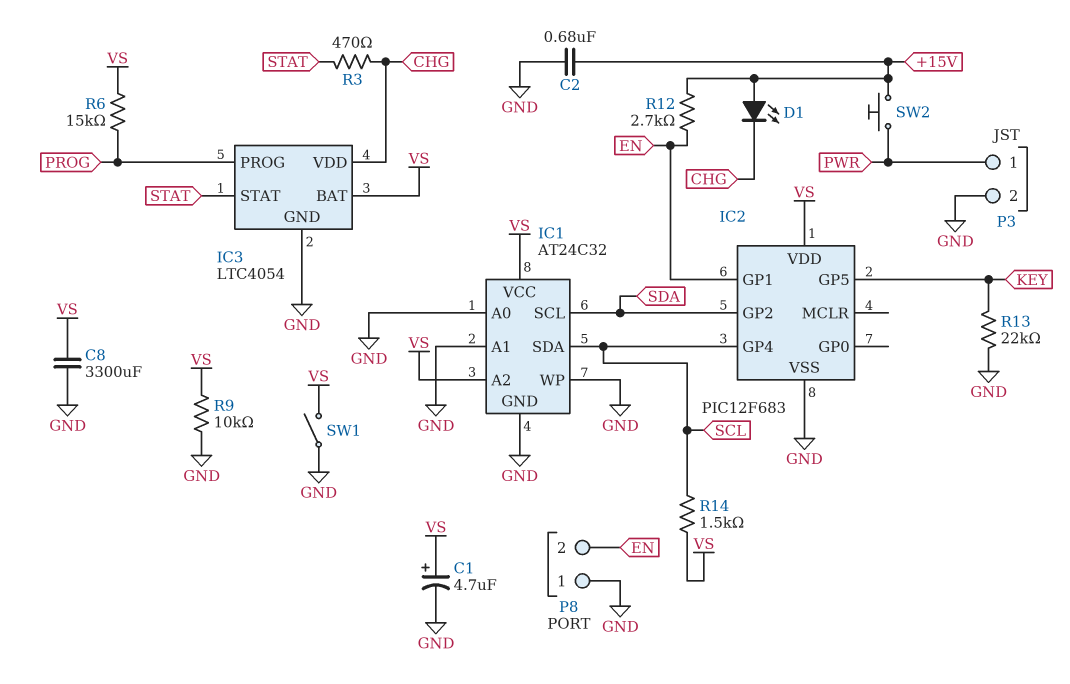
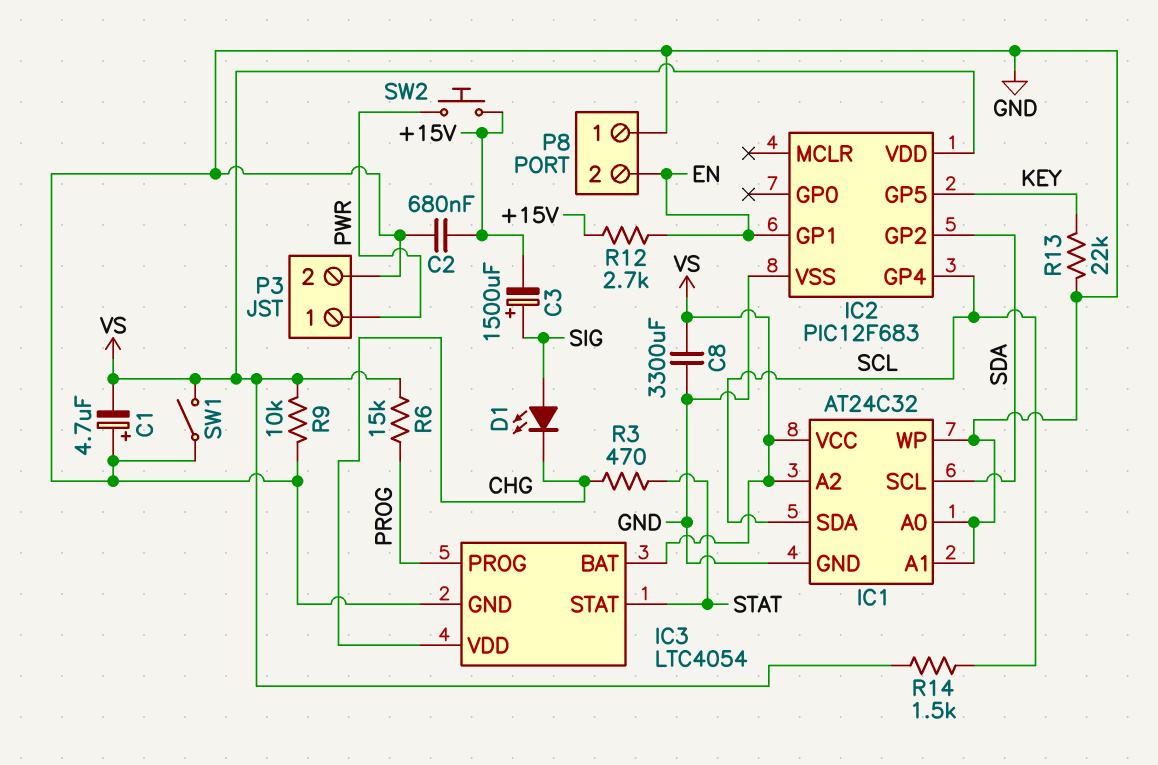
C1: 4.7uF (plus VS, minus GND) -> 4.7uF (plus GND, minus VS)
C3: none -> 1500uF (plus SIG, minus +15V)
D1: LED (A +15V, K CHG) -> LED (A SIG, K CHG)

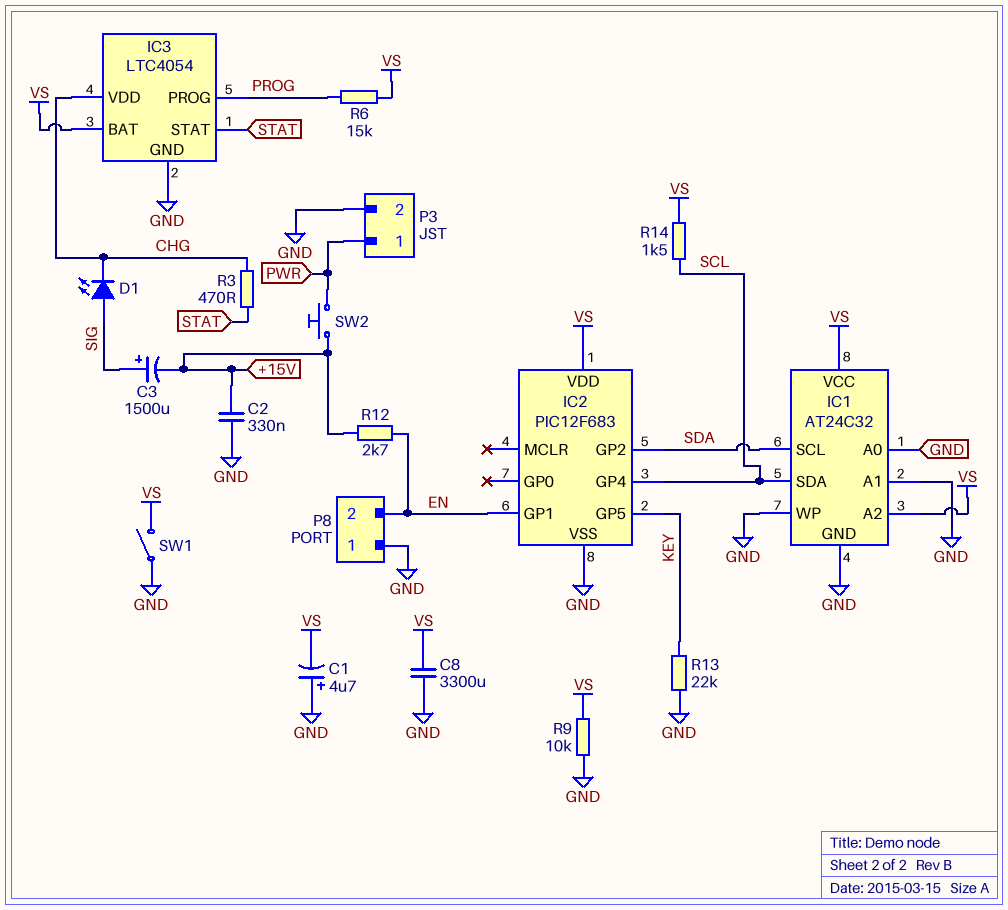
C2: 680nF (+15V, GND) -> 330nF (+15V, GND)

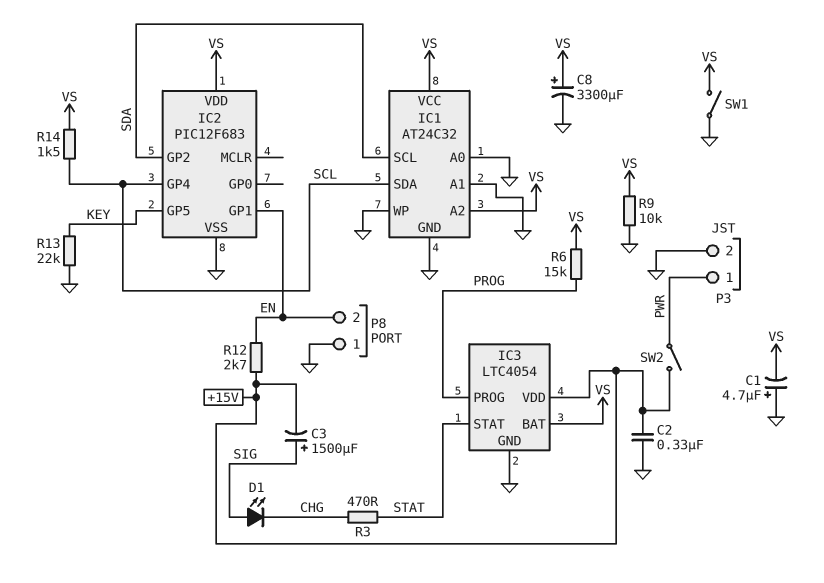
C8: 3300uF (GND, VS) -> 3300uF (plus VS, minus GND)
IC3 pin VDD: CHG -> +15V
SW2: button (+15V, PWR) -> switch (+15V, PWR)

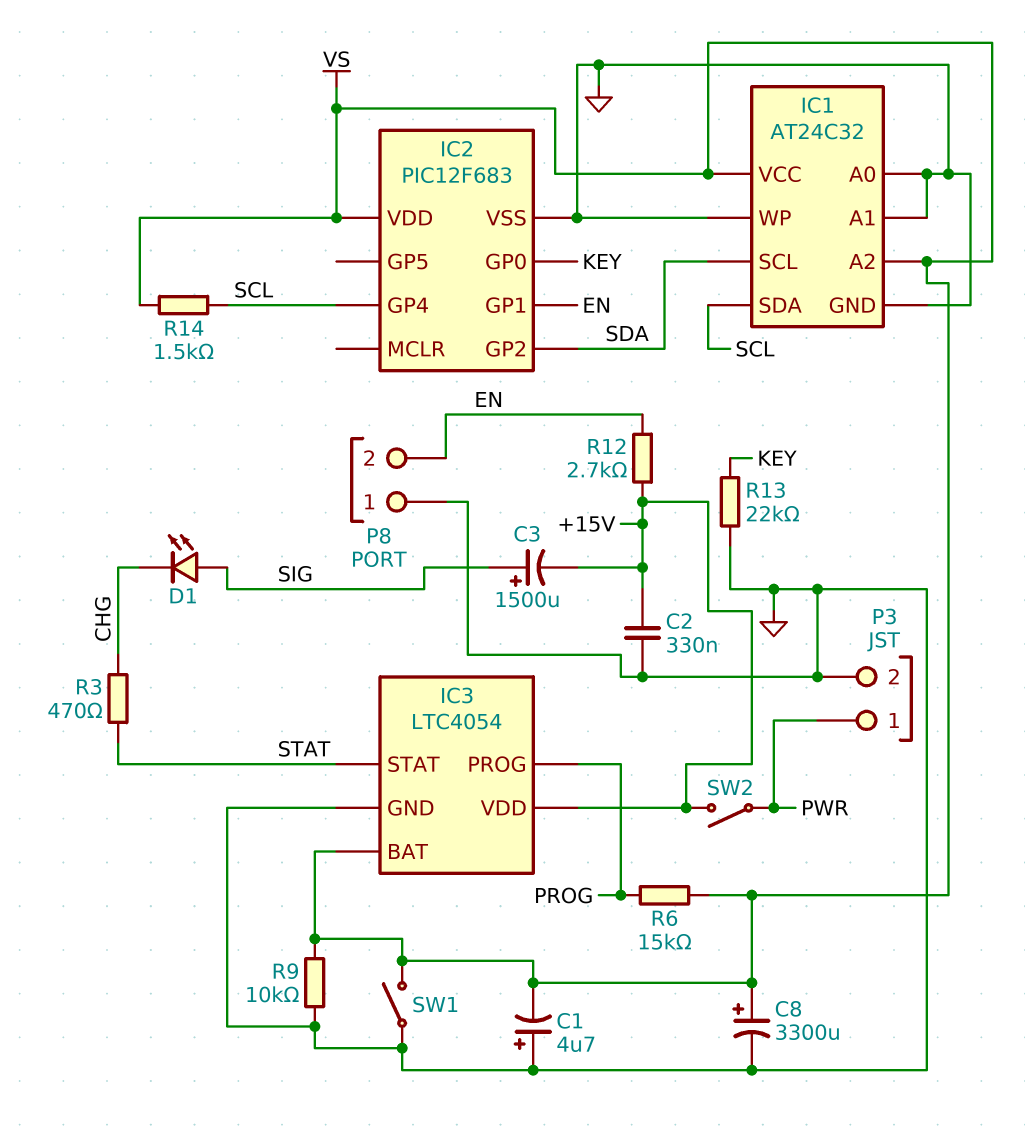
IC2 pin GP0: none -> KEY
IC2 pin GP5: KEY -> none

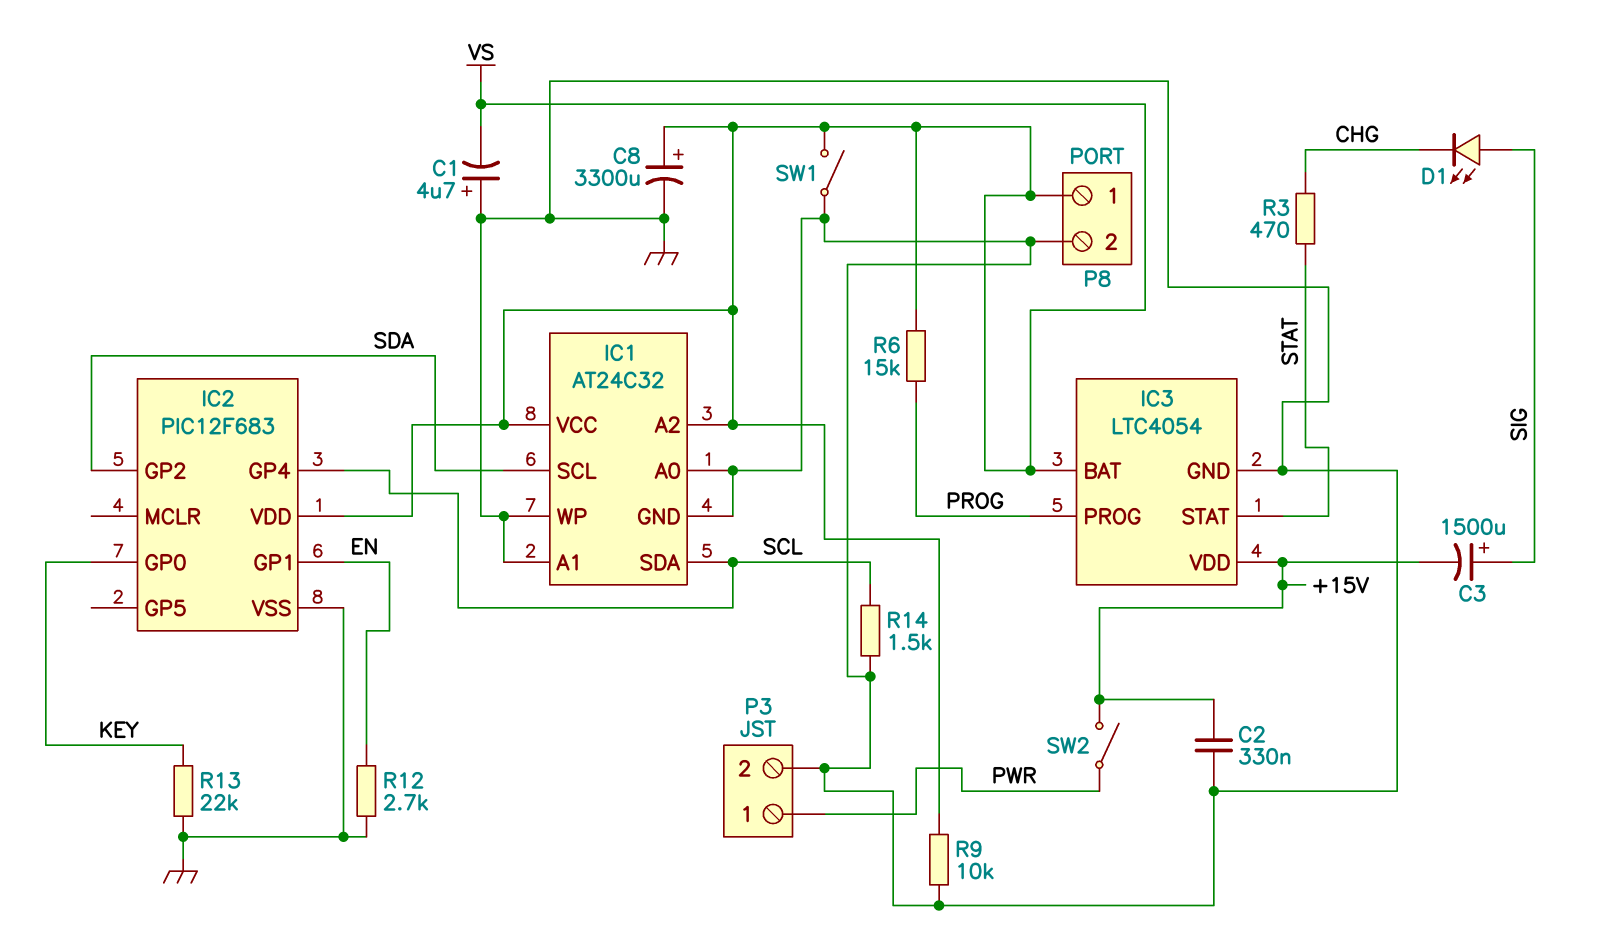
P8 pin 1: GND -> VS
P8 pin 2: EN -> GND
R12: 2.7k (+15V, EN) -> 2.7k (EN, GND)
R14: 1.5k (SCL, VS) -> 1.5k (GND, SCL)

